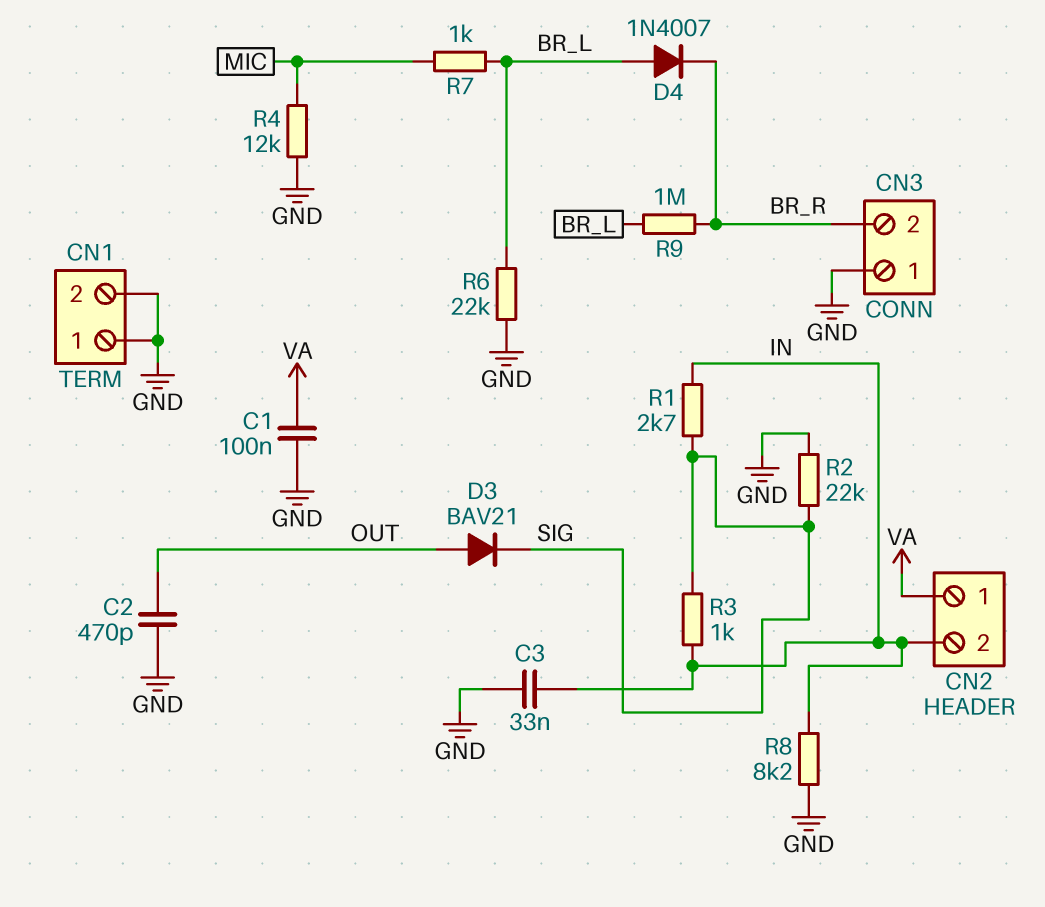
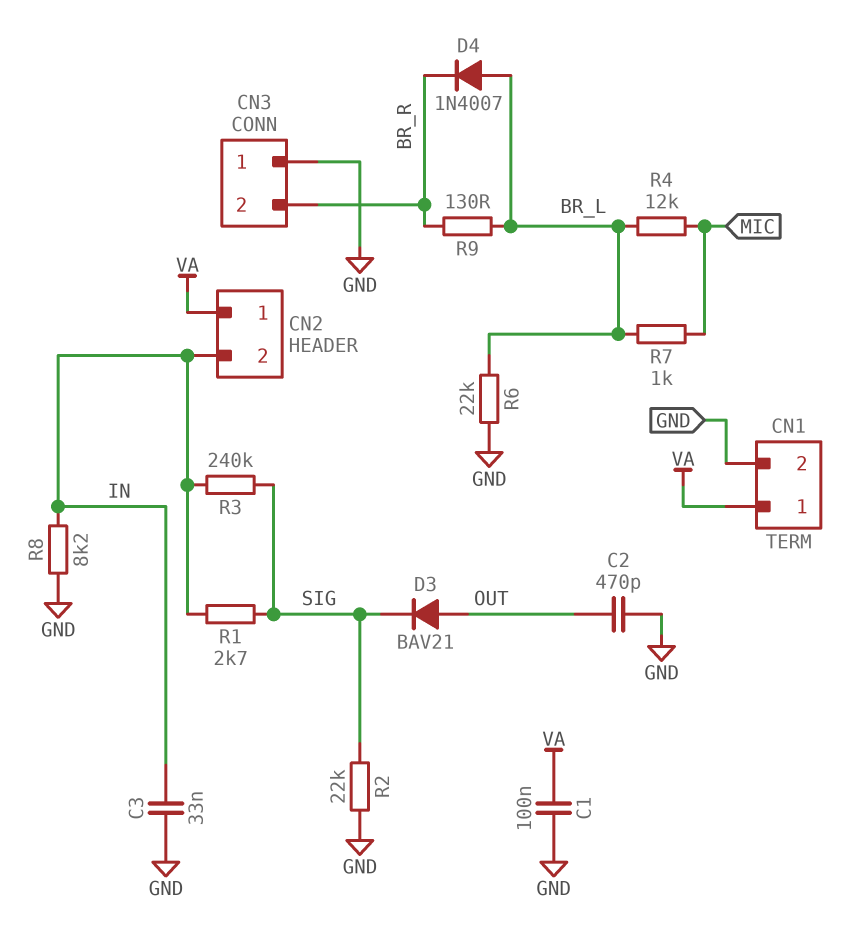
CN1 pin 1: GND -> VA
R3: 1k (IN, SIG) -> 240k (IN, SIG)
R4: 12k (GND, MIC) -> 12k (BR_L, MIC)
R9: 1M (BR_L, BR_R) -> 130 (BR_L, BR_R)

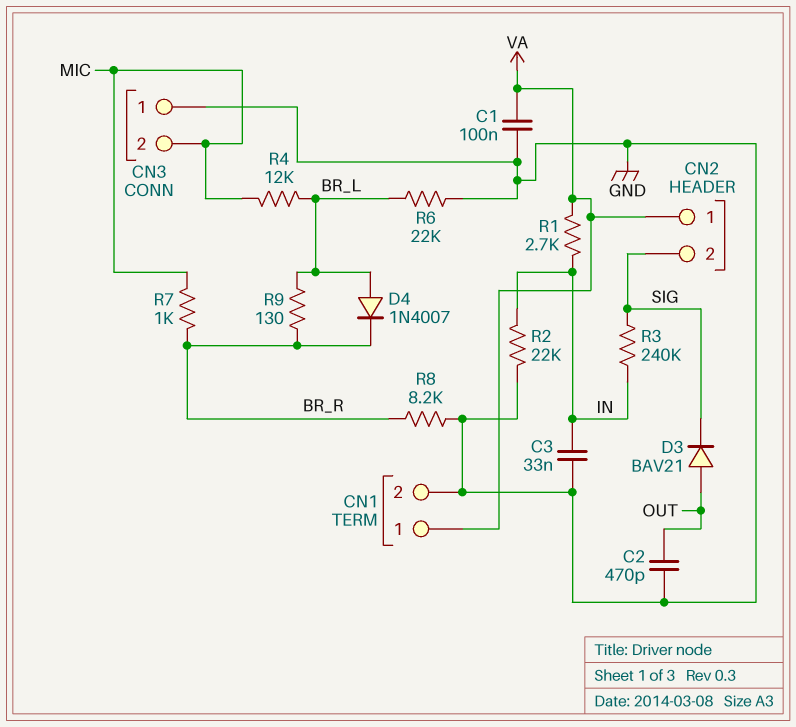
CN2 pin 2: IN -> SIG
CN3 pin 2: BR_R -> MIC
R1: 2.7k (IN, SIG) -> 2.7k (IN, VA)
R2: 22k (GND, SIG) -> 22k (GND, IN)
R7: 1k (BR_L, MIC) -> 1k (BR_R, MIC)
R8: 8.2k (GND, IN) -> 8.2k (BR_R, GND)

